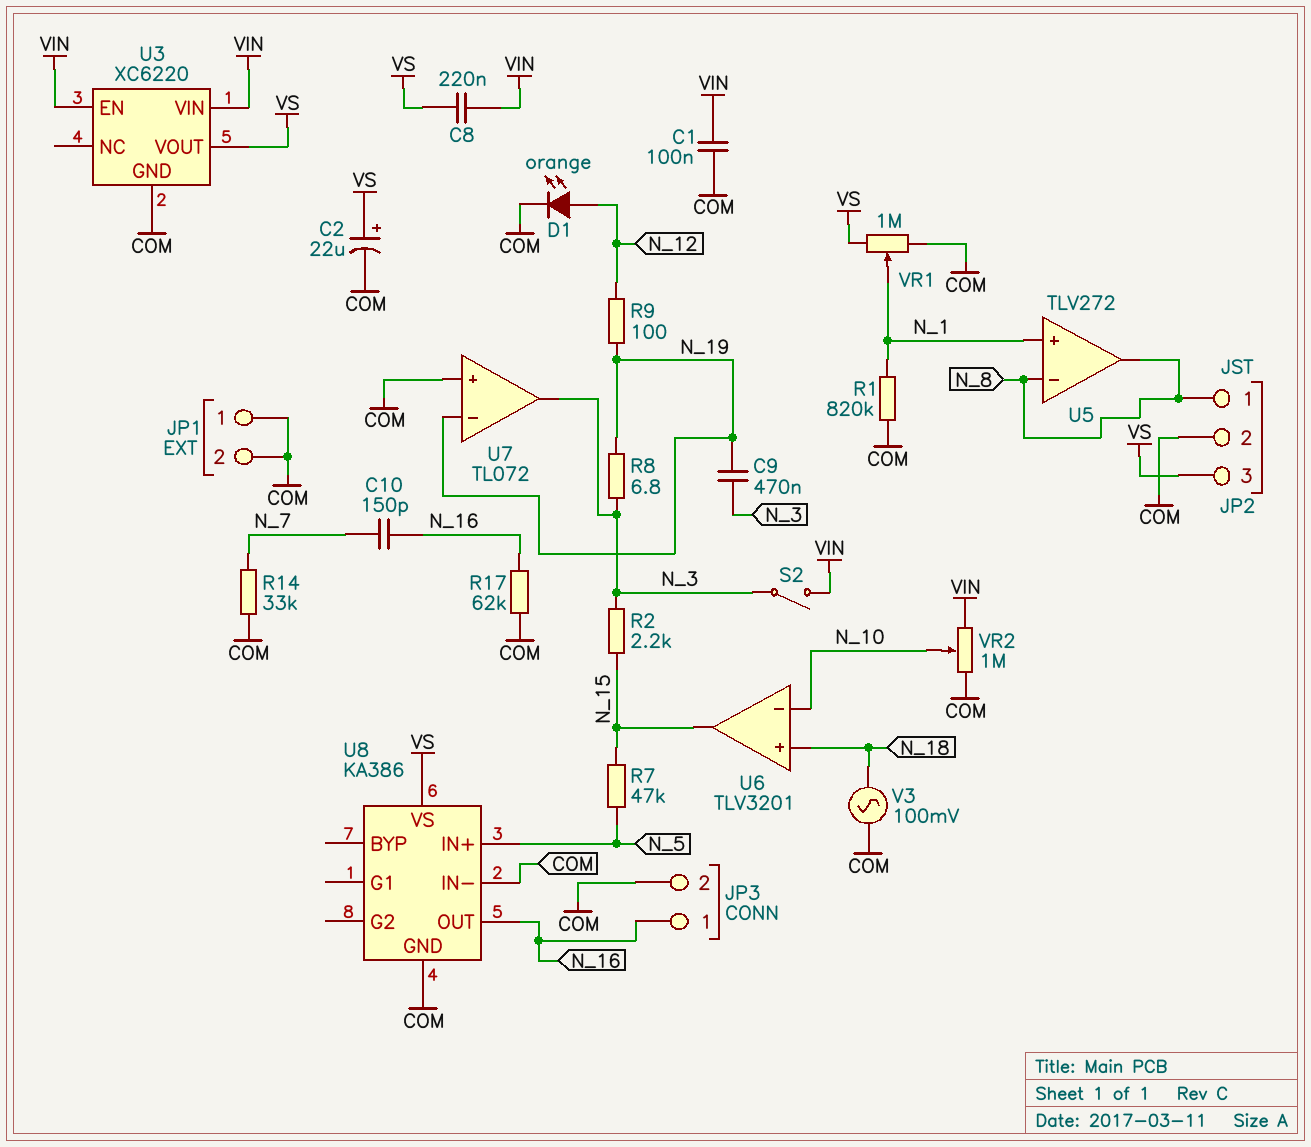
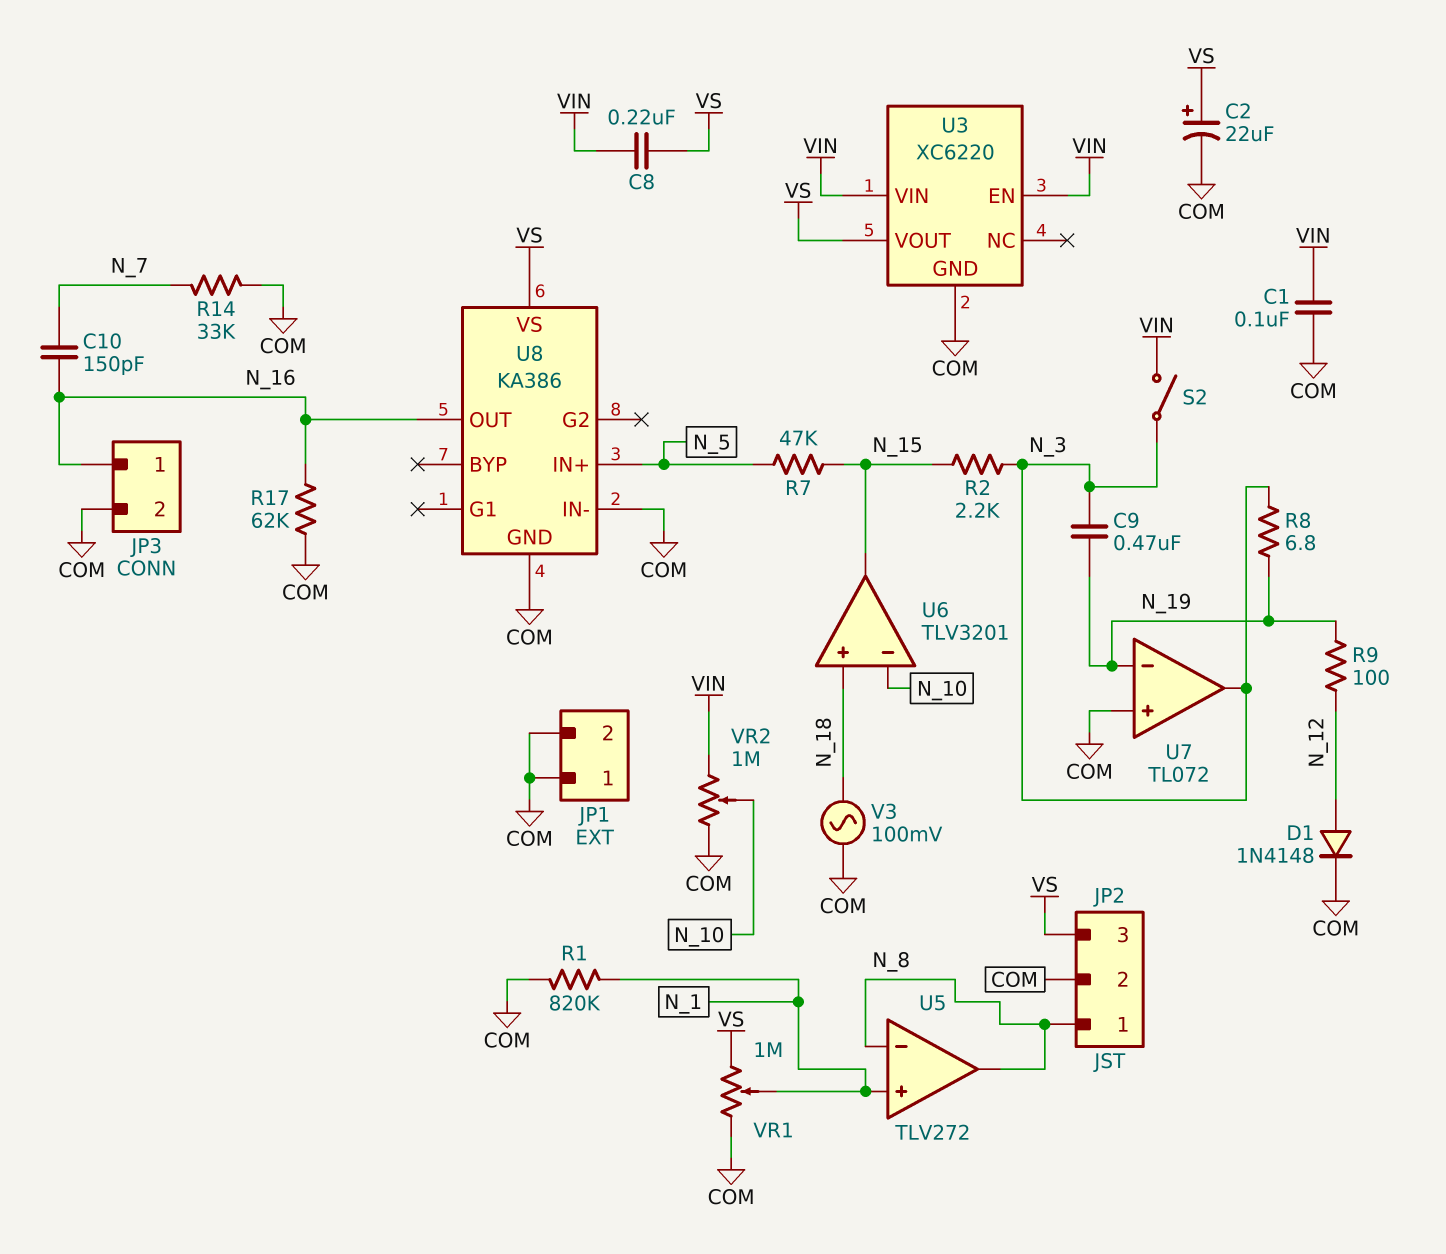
D1: LED orange (A N_12, K COM) -> diode 1N4148 (A N_12, K COM)

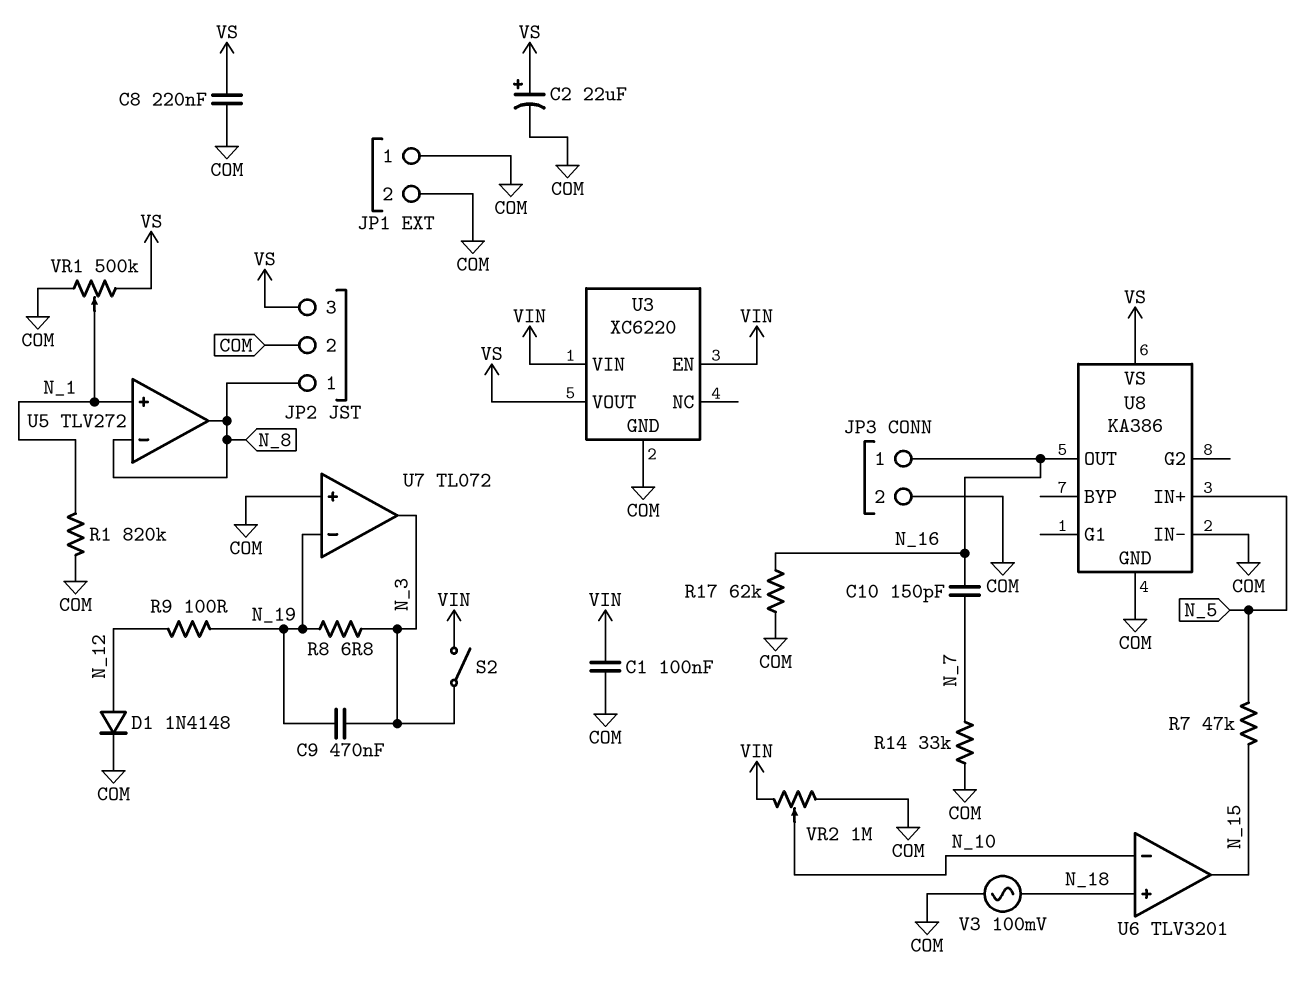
C8: 220nF (VIN, VS) -> 220nF (COM, VS)
R2: 2.2k (N_3, N_15) -> none
VR1: 1M (COM, VS, wiper N_1) -> 500k (COM, VS, wiper N_1)

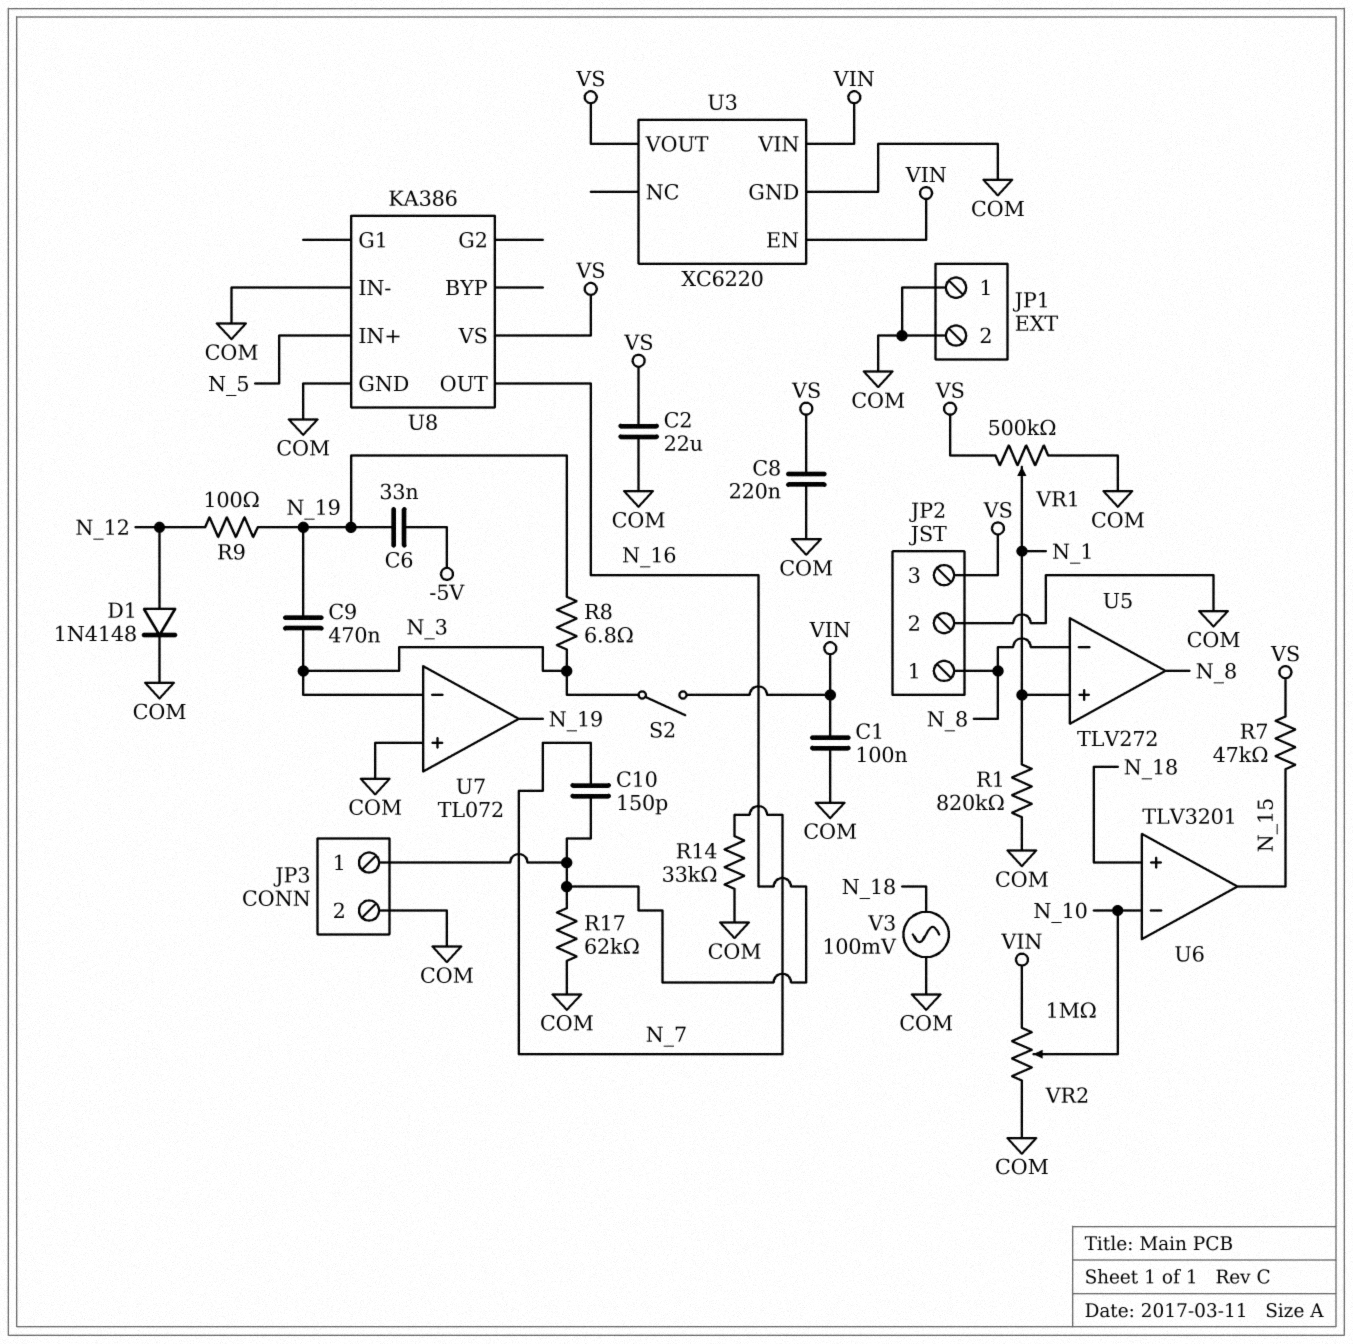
C2: 22uF (plus VS, minus COM) -> 22uF (COM, VS)
C6: none -> 33nF (-5V, N_19)
R7: 47k (N_5, N_15) -> 47k (N_15, VS)
U7 pin in-: N_19 -> N_3
U7 pin out: N_3 -> N_19

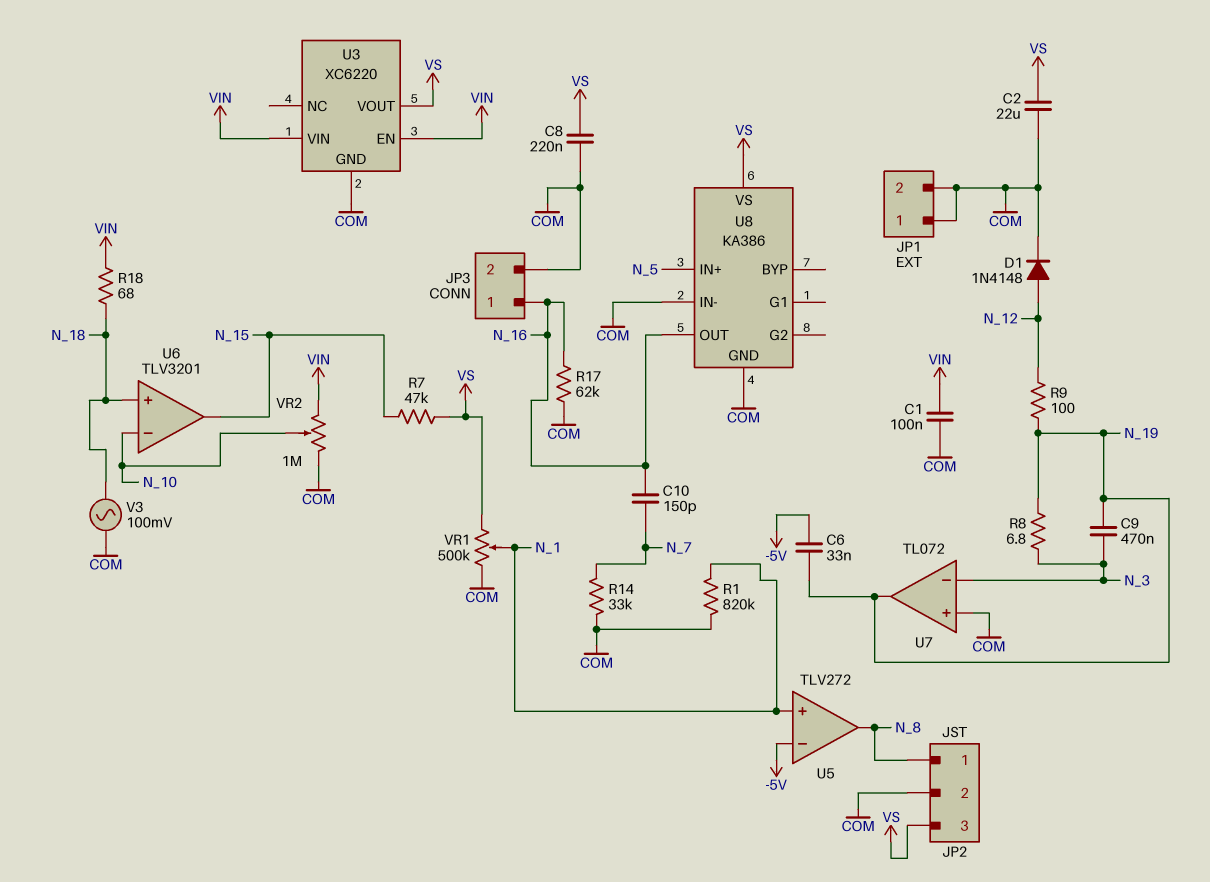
R18: none -> 68 (N_18, VIN)
S2: switch (N_3, VIN) -> none
U5 pin in-: N_8 -> -5V

